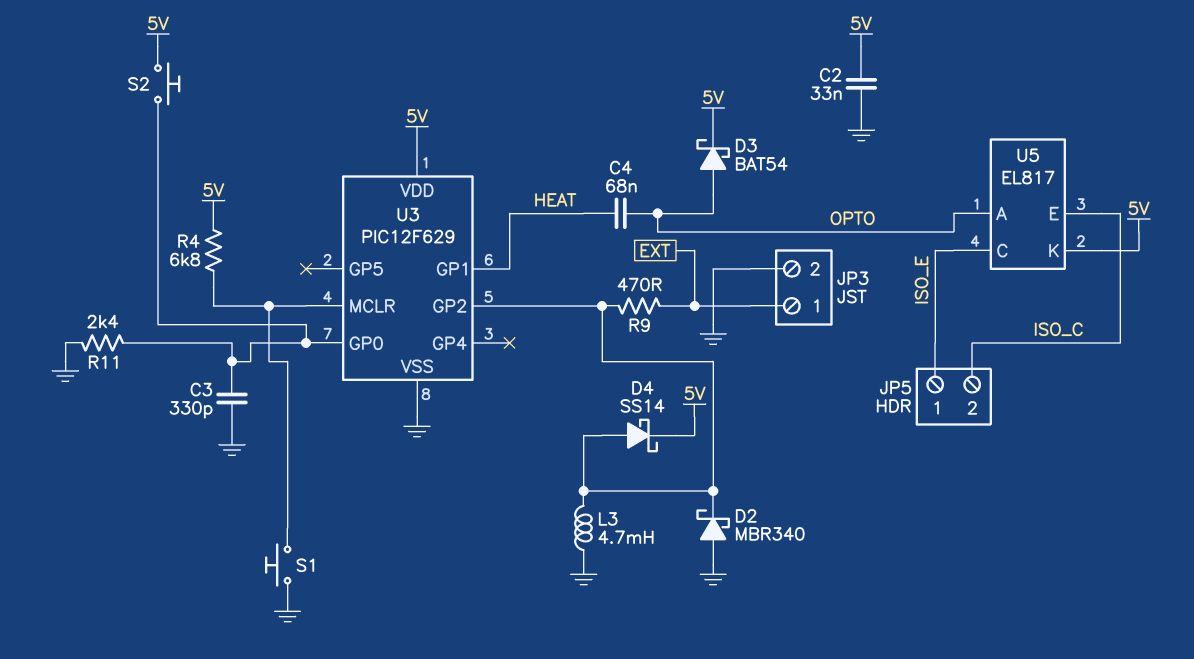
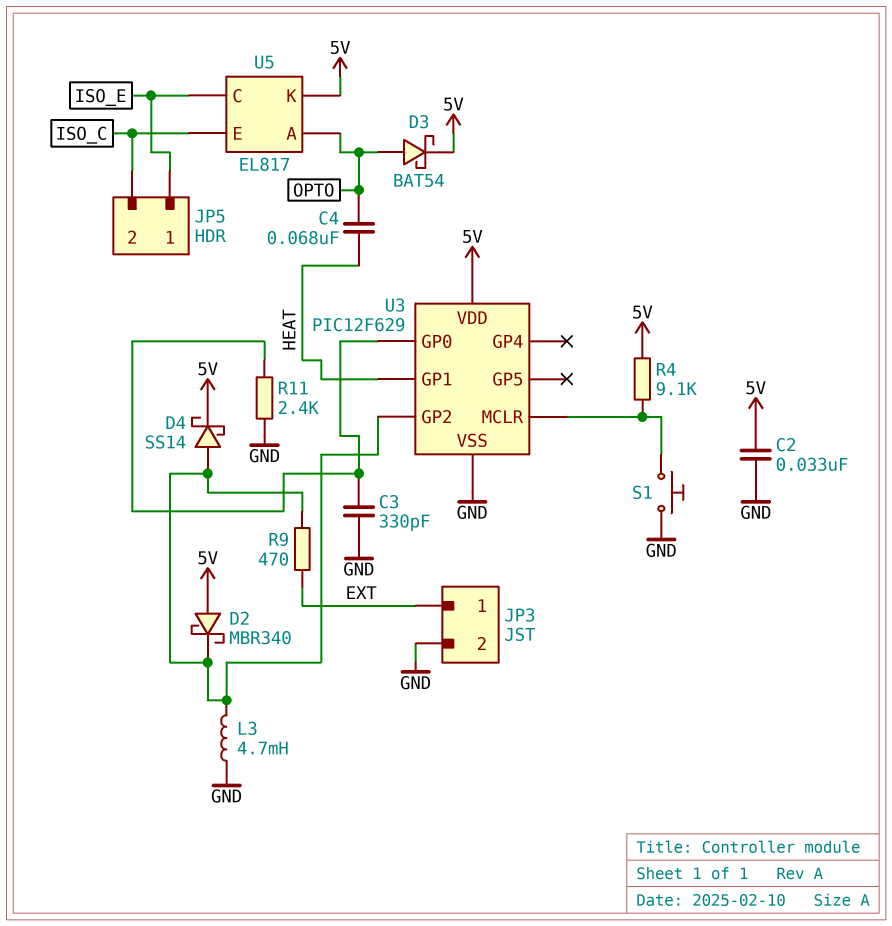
D2: schottky MBR340 (A GND, K U3/GP2) -> schottky MBR340 (A 5V, K U3/GP2)
R4: 6.8k (5V, U3/MCLR) -> 9.1k (5V, U3/MCLR)
S2: button (5V, U3/GP0) -> none

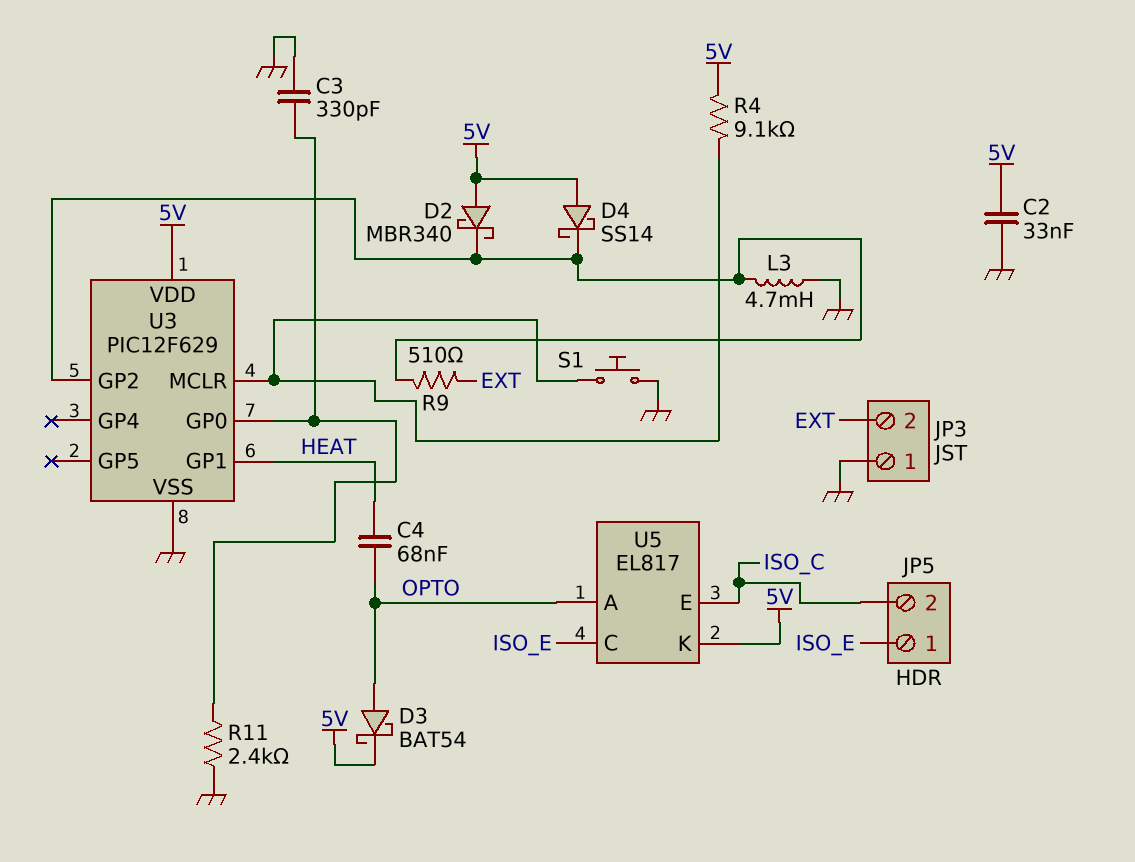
D4: schottky SS14 (A U3/GP2, K 5V) -> schottky SS14 (A 5V, K U3/GP2)
JP3 pin 1: EXT -> GND
JP3 pin 2: GND -> EXT
R9: 470 (EXT, U3/GP2) -> 510 (EXT, U3/GP2)

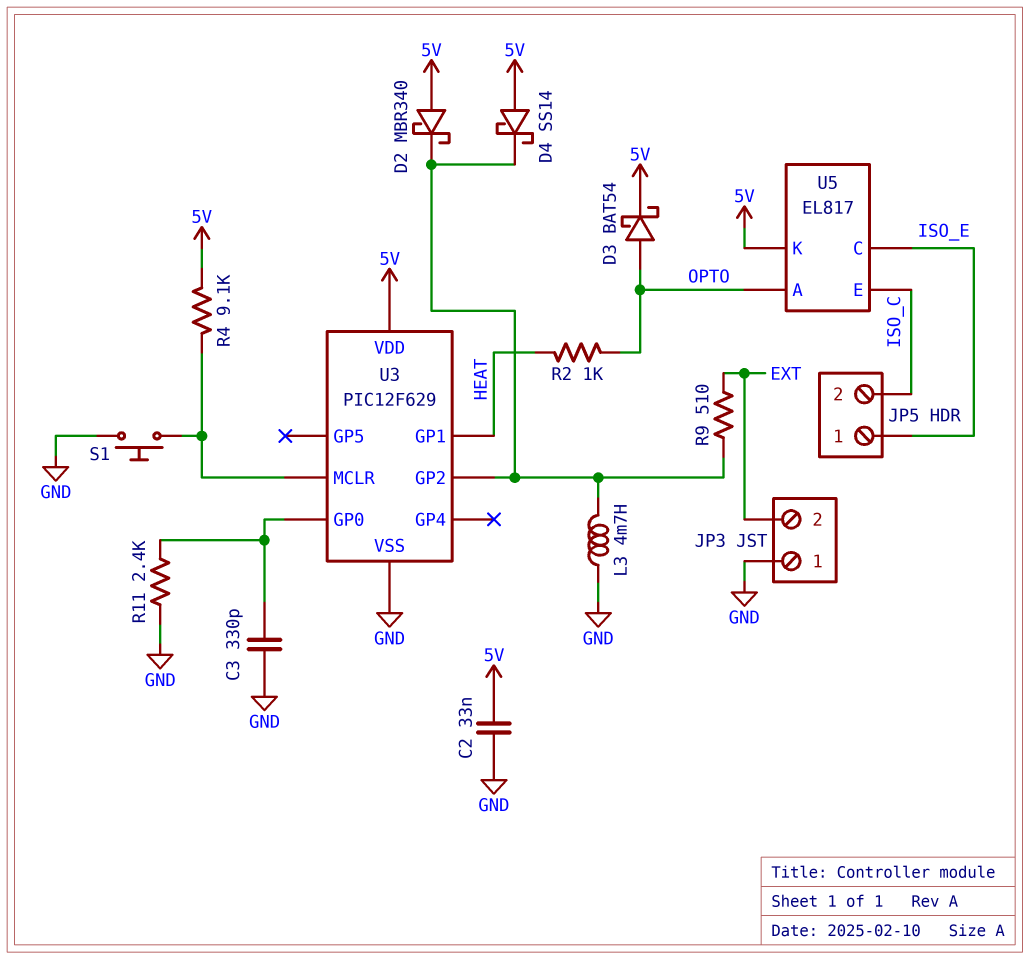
C4: 68nF (HEAT, OPTO) -> none
R2: none -> 1k (HEAT, OPTO)

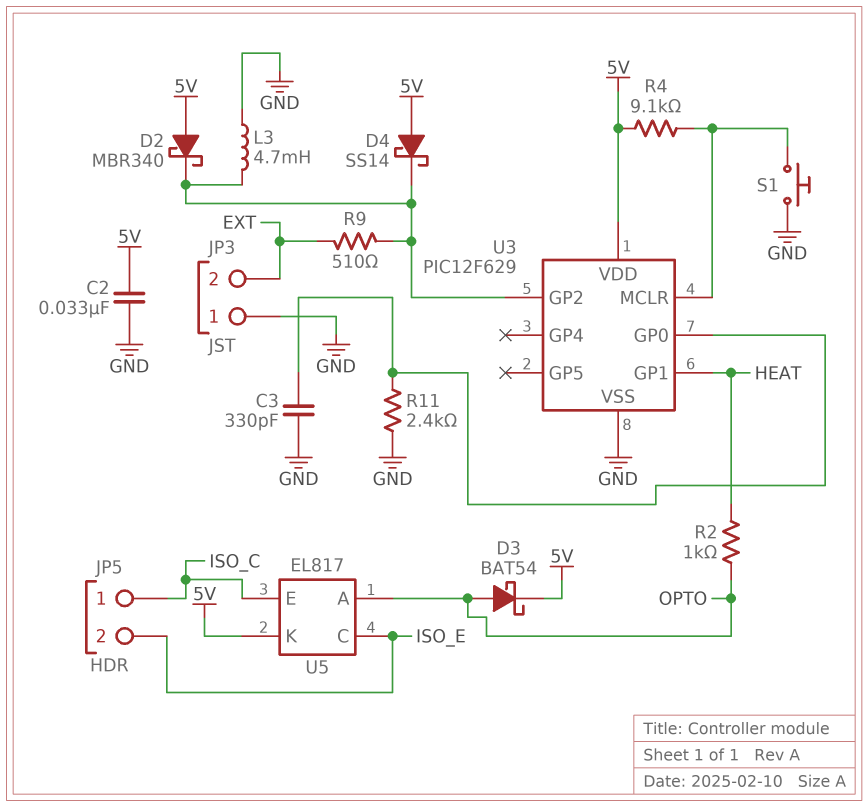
JP5 pin 1: ISO_E -> ISO_C
JP5 pin 2: ISO_C -> ISO_E

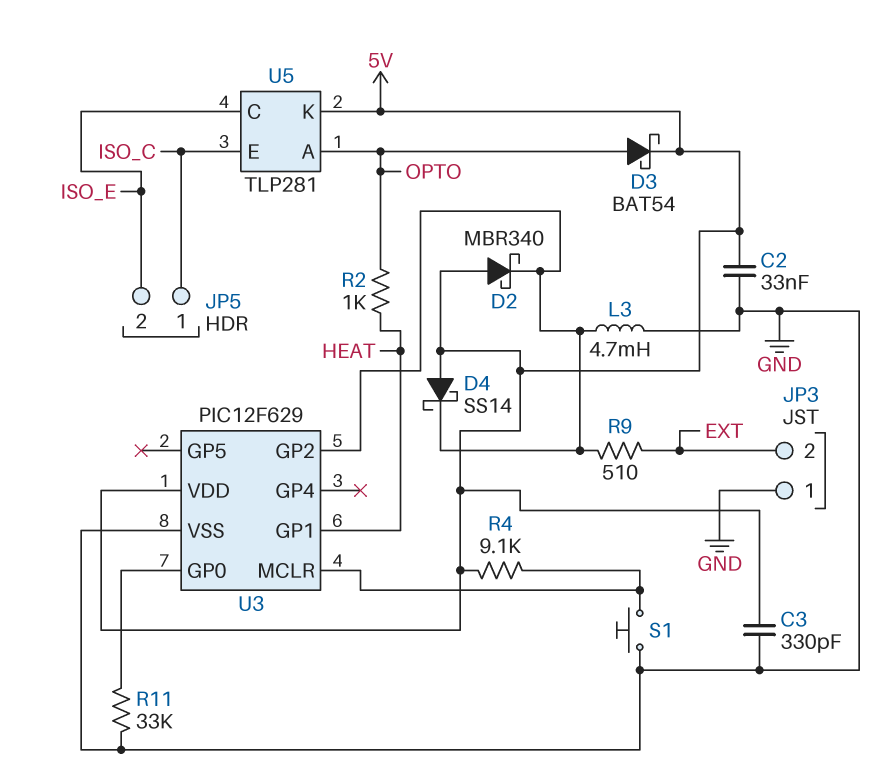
C3: 330pF (GND, U3/GP0) -> 330pF (5V, GND)
R11: 2.4k (GND, U3/GP0) -> 33k (GND, U3/GP0)
U5: EL817 -> TLP281

